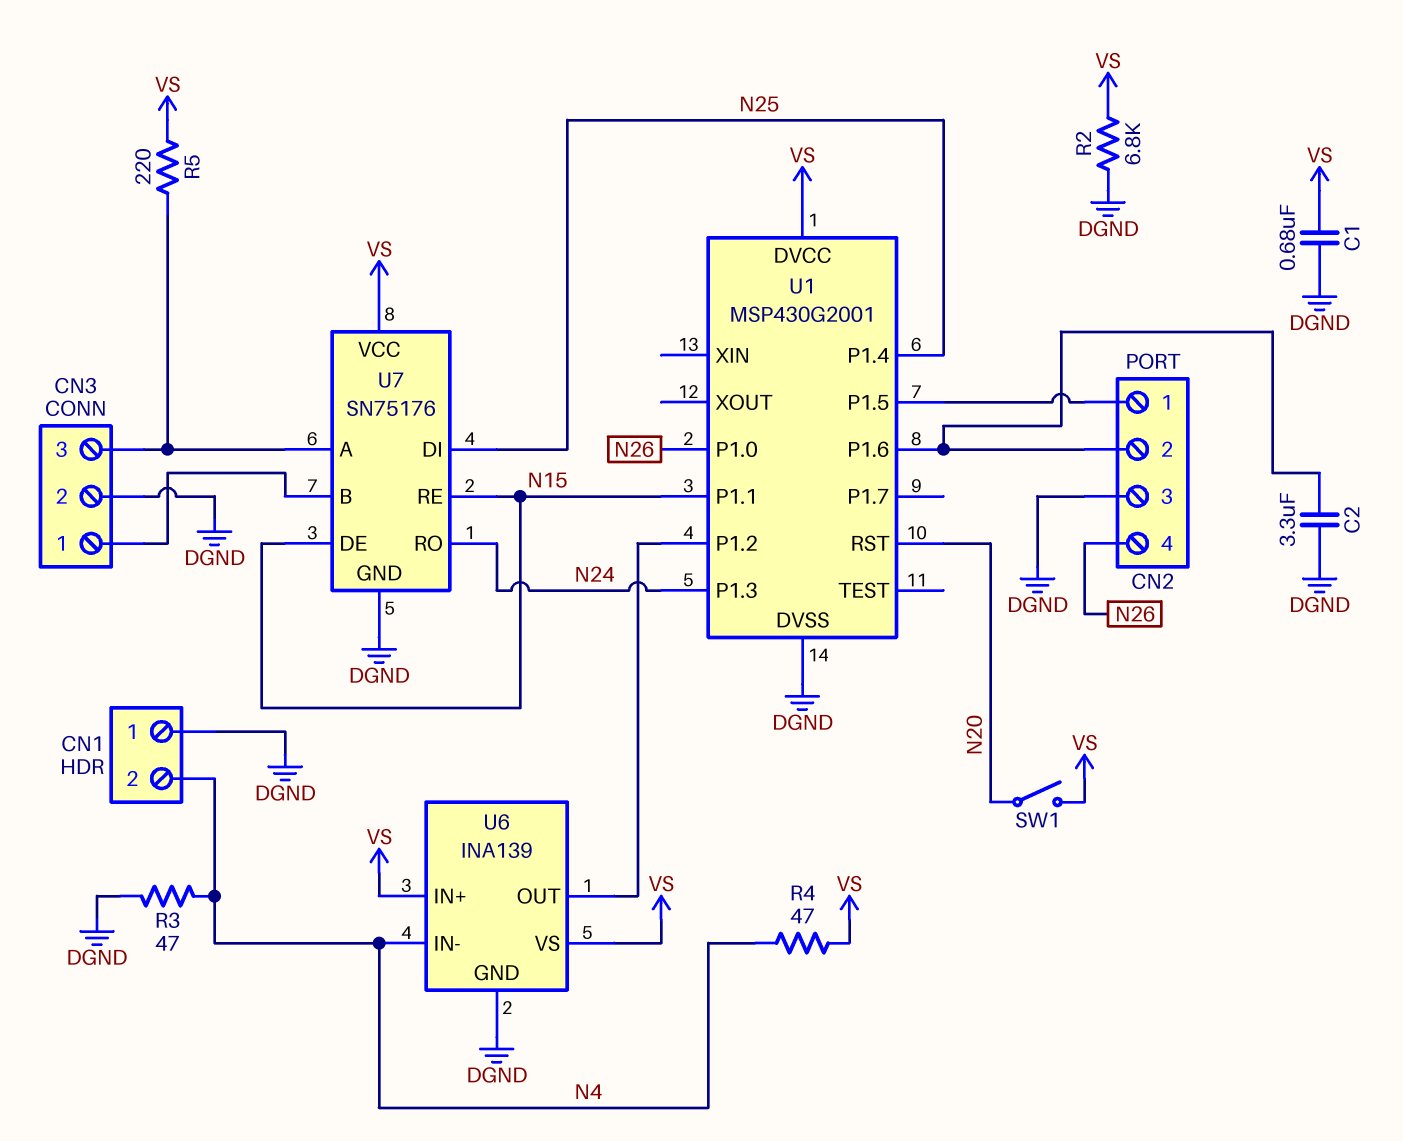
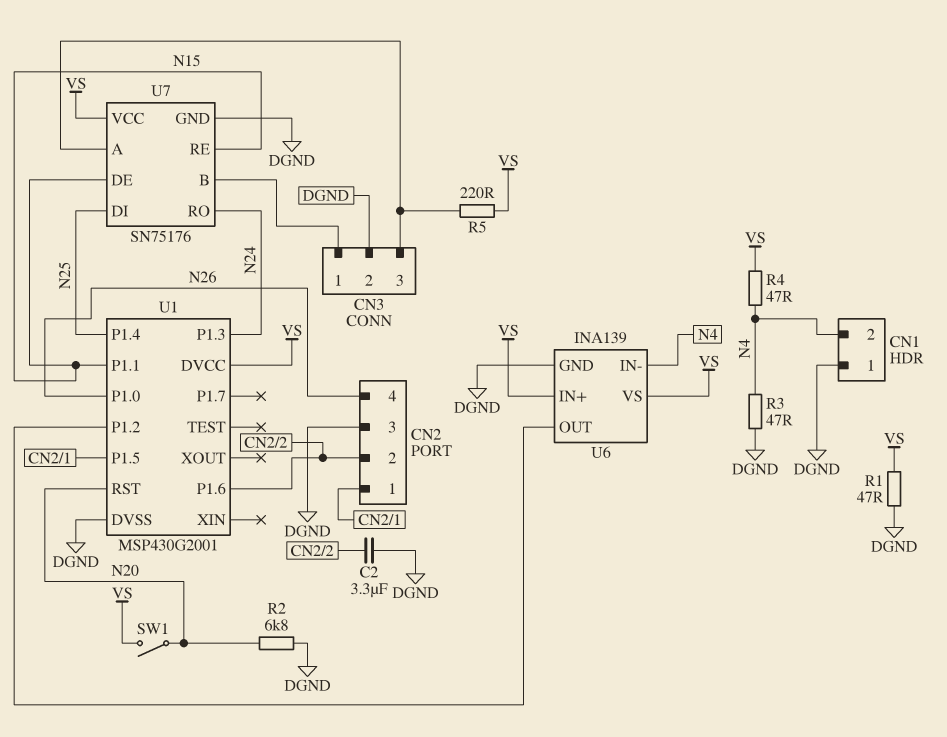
C1: 680nF (DGND, VS) -> none
R1: none -> 47 (DGND, VS)
R2: 6.8k (DGND, VS) -> 6.8k (DGND, N20)

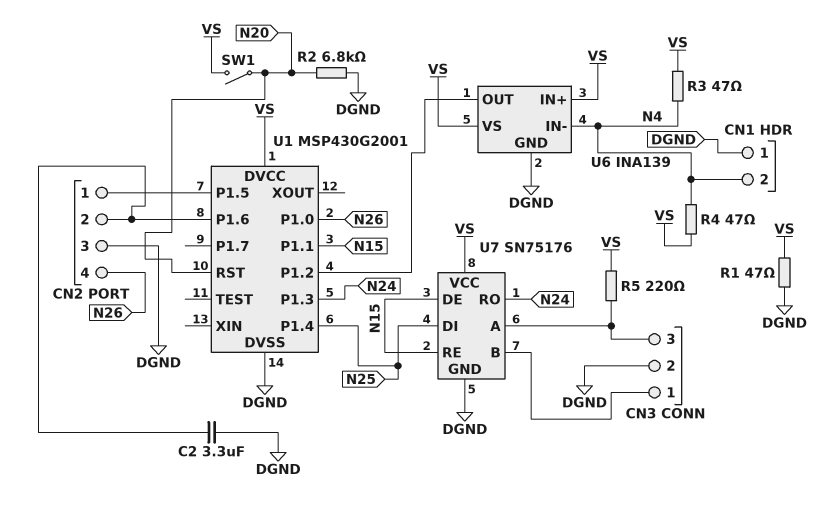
R3: 47 (DGND, N4) -> 47 (N4, VS)

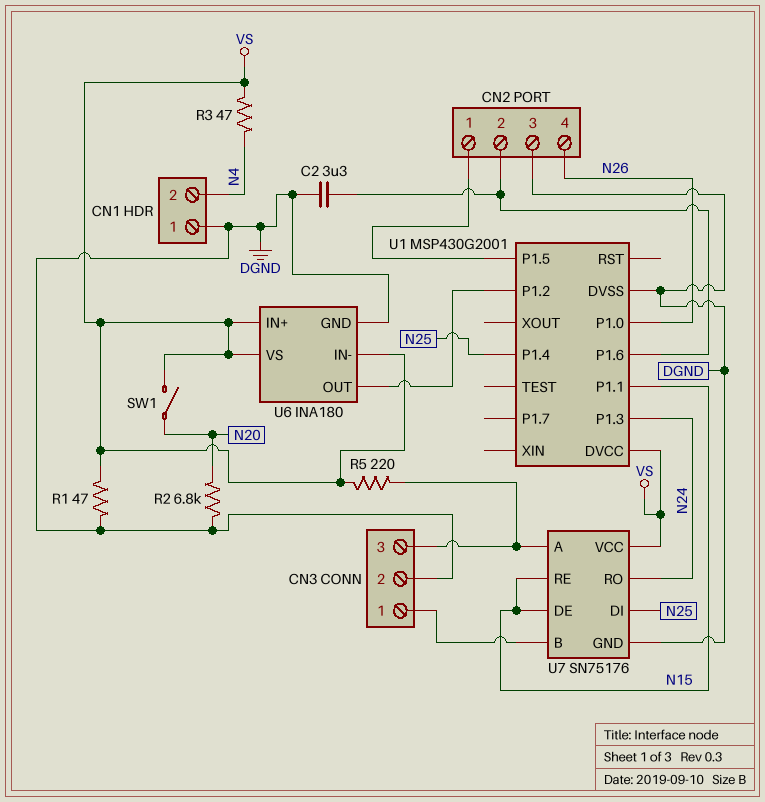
R4: 47 (N4, VS) -> none
U1 pin RST: N20 -> none
U6: INA139 -> INA180
U6 pin IN-: N4 -> VS

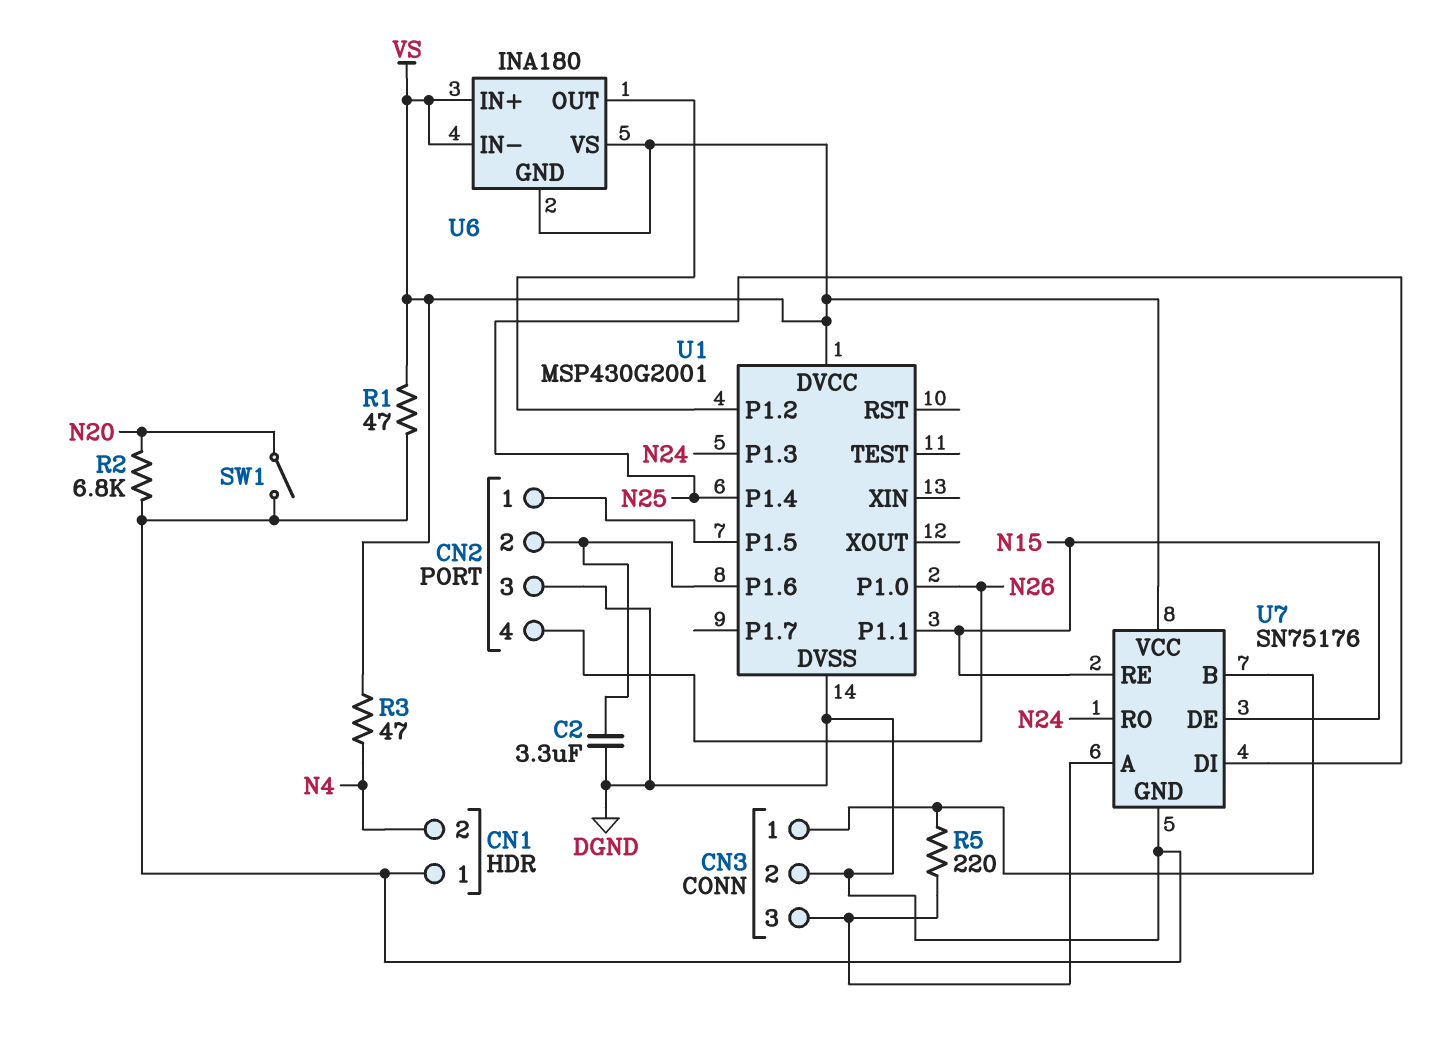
R5: 220 (CN3/3, VS) -> 220 (CN3/1, CN3/3)
SW1: switch (N20, VS) -> switch (DGND, N20)
U6 pin GND: DGND -> VS

